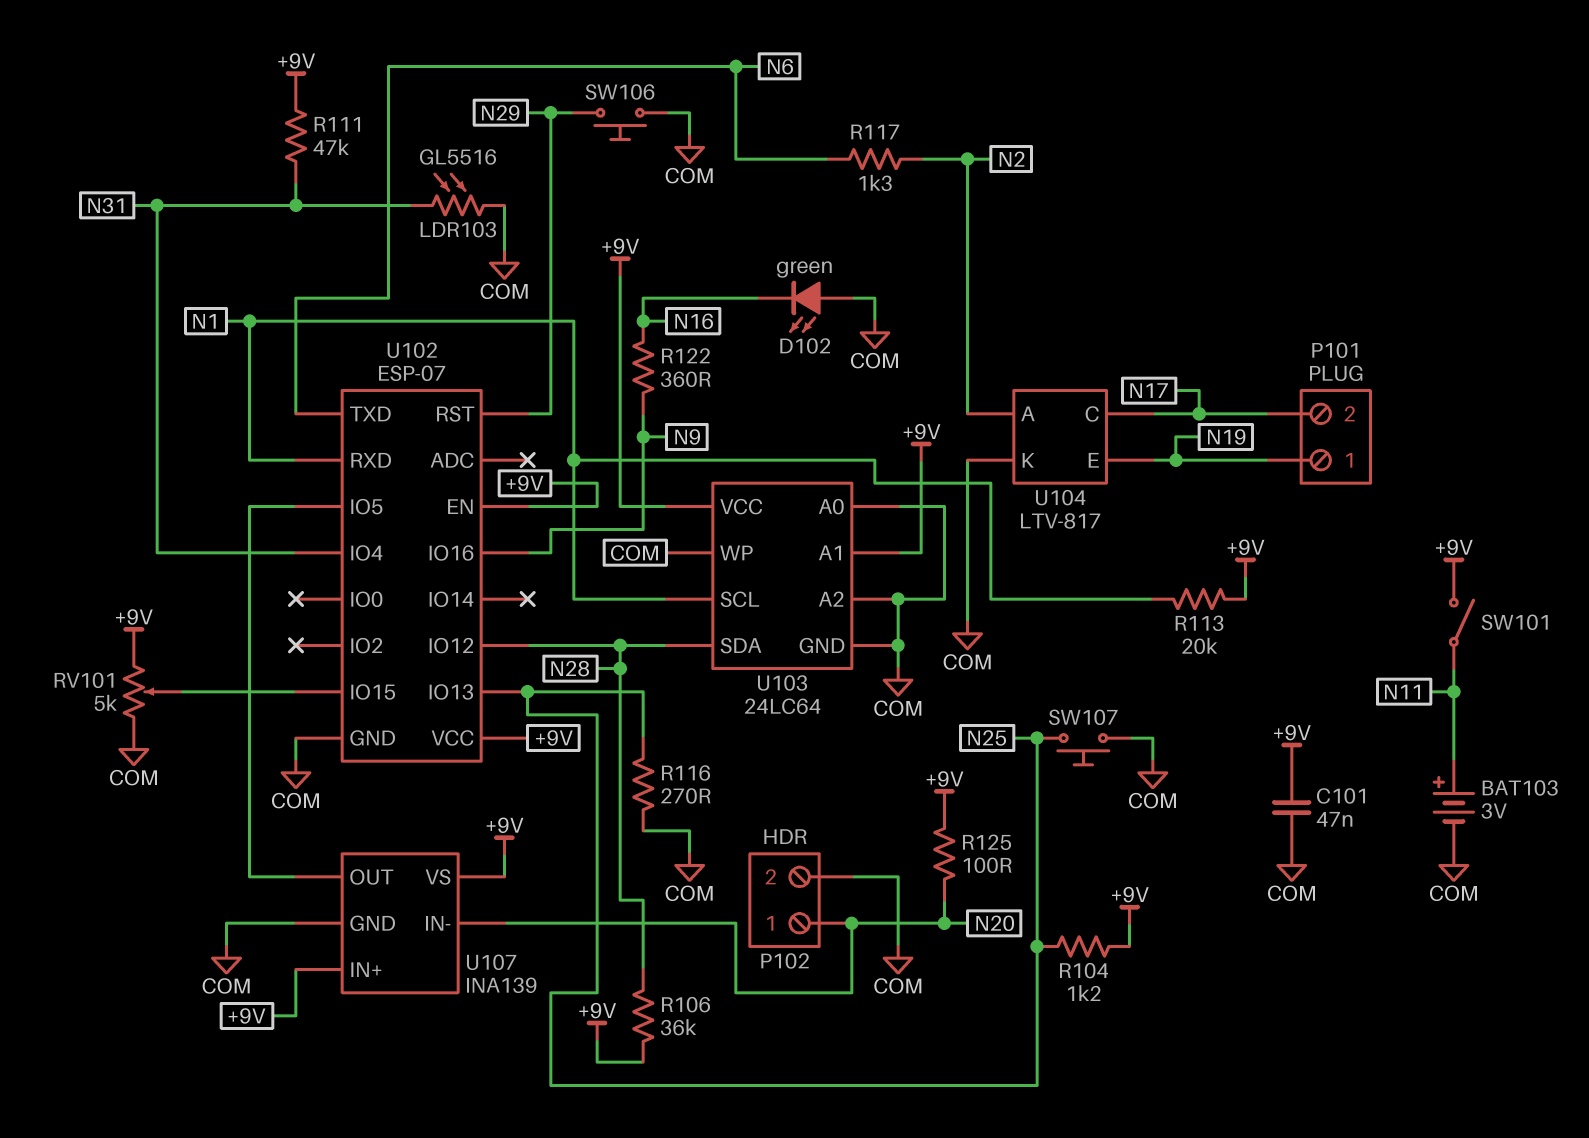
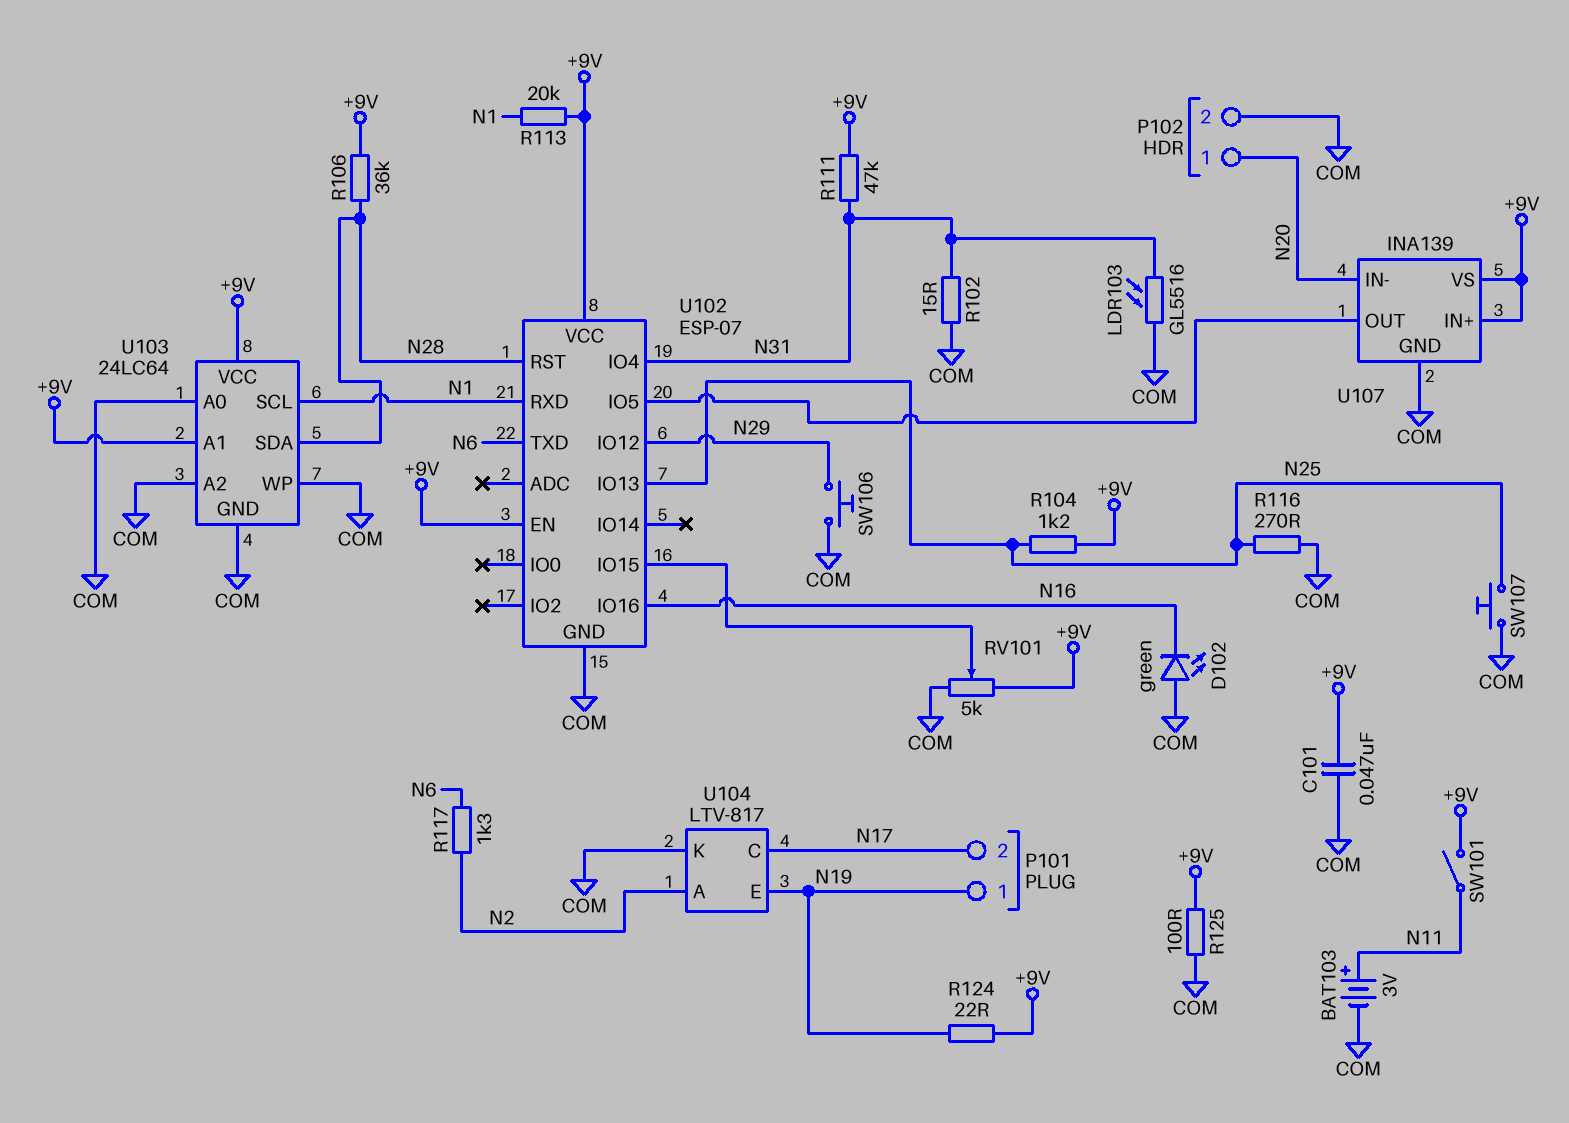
R102: none -> 15 (COM, N31)
R122: 360 (N9, N16) -> none
R124: none -> 22 (+9V, N19)
R125: 100 (+9V, N20) -> 100 (+9V, COM)
U102 pin IO12: N28 -> N29
U102 pin IO16: N9 -> N16
U102 pin RST: N29 -> N28

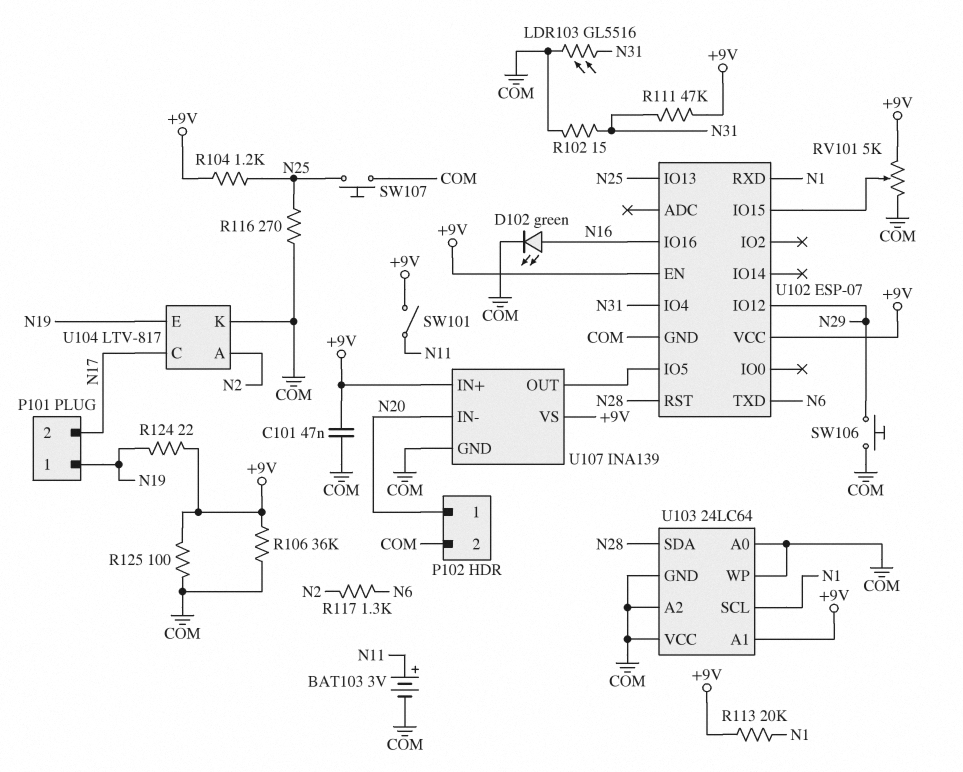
D102: LED green (A COM, K N16) -> LED green (A N16, K COM)
R106: 36k (+9V, N28) -> 36k (+9V, COM)
U103 pin VCC: +9V -> COM

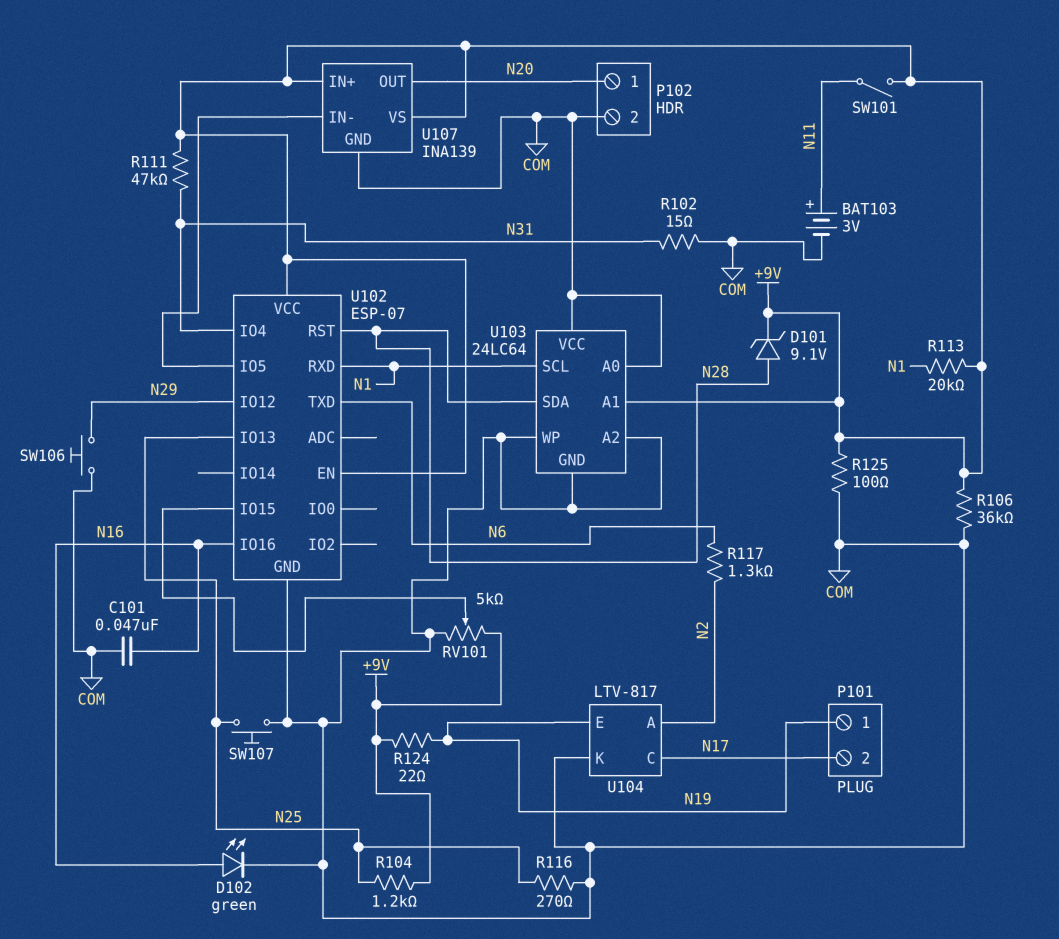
C101: 47nF (+9V, COM) -> 47nF (COM, N16)
D101: none -> zener 9.1V (A N28, K +9V)
LDR103: GL5516 (COM, N31) -> none
U107 pin IN-: N20 -> U102/IO5
U107 pin OUT: U102/IO5 -> N20

